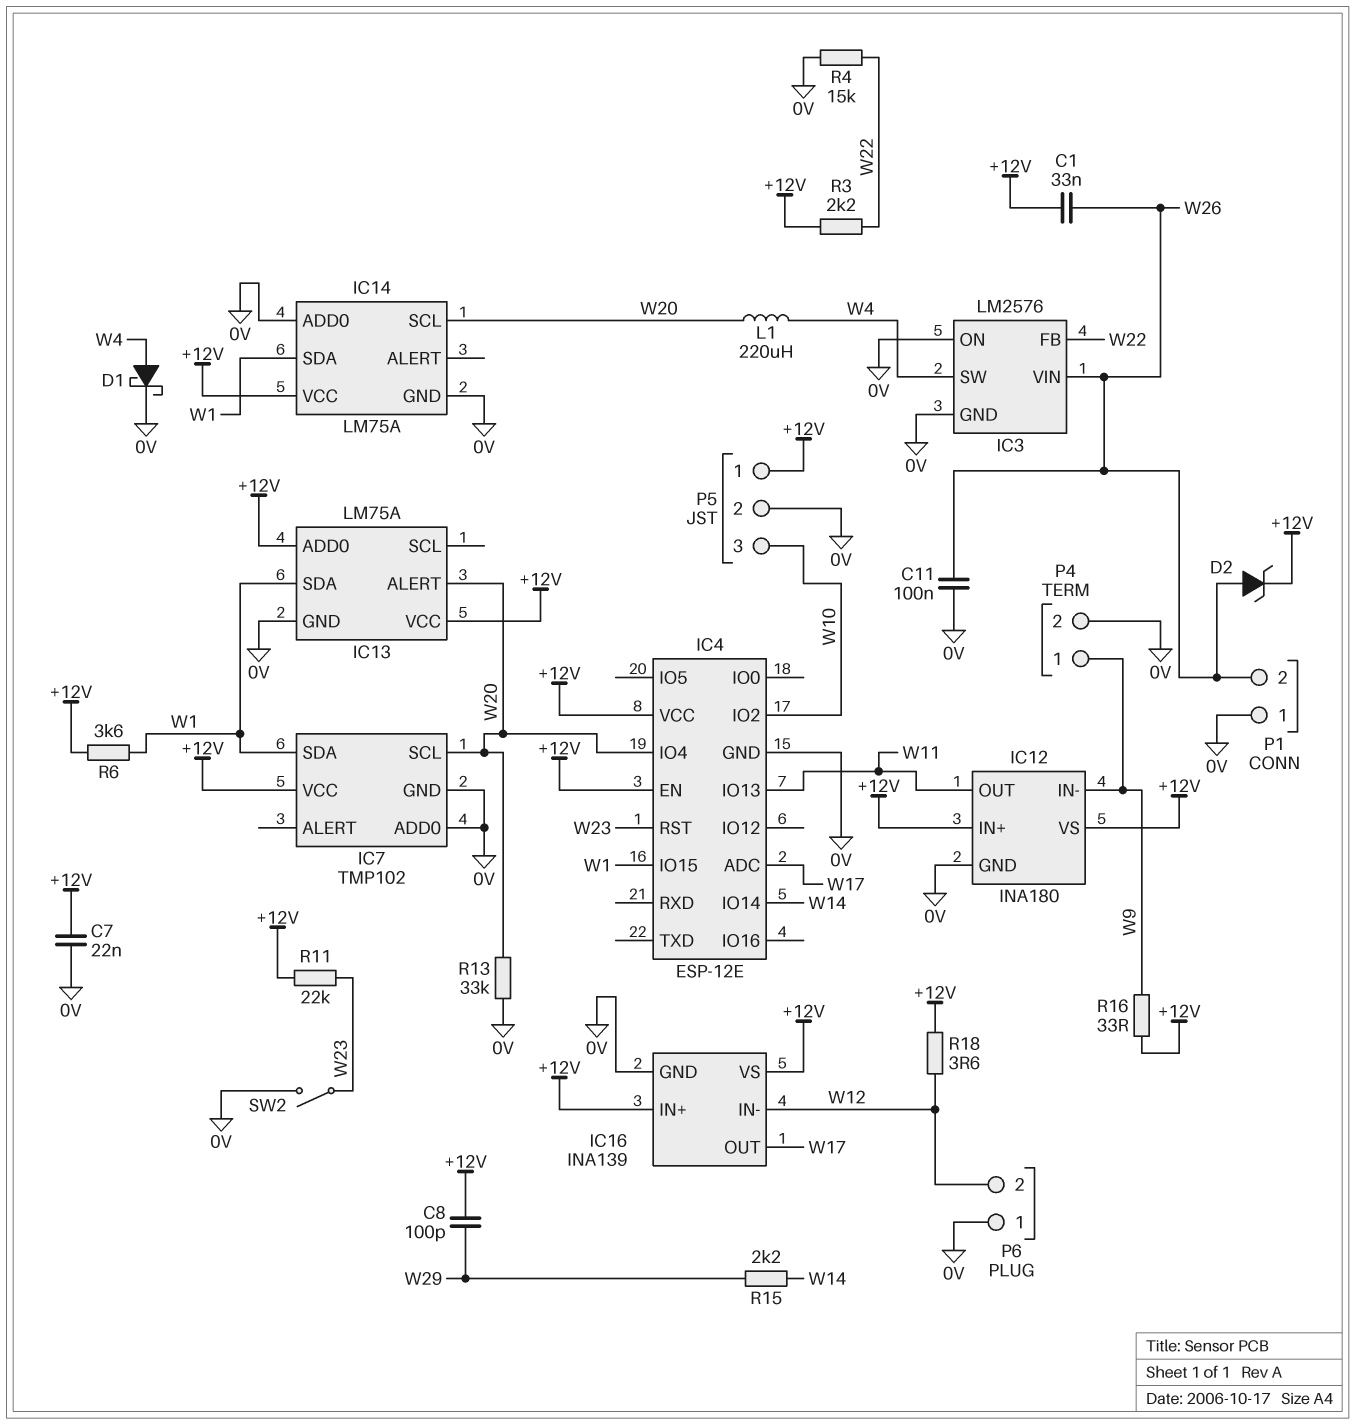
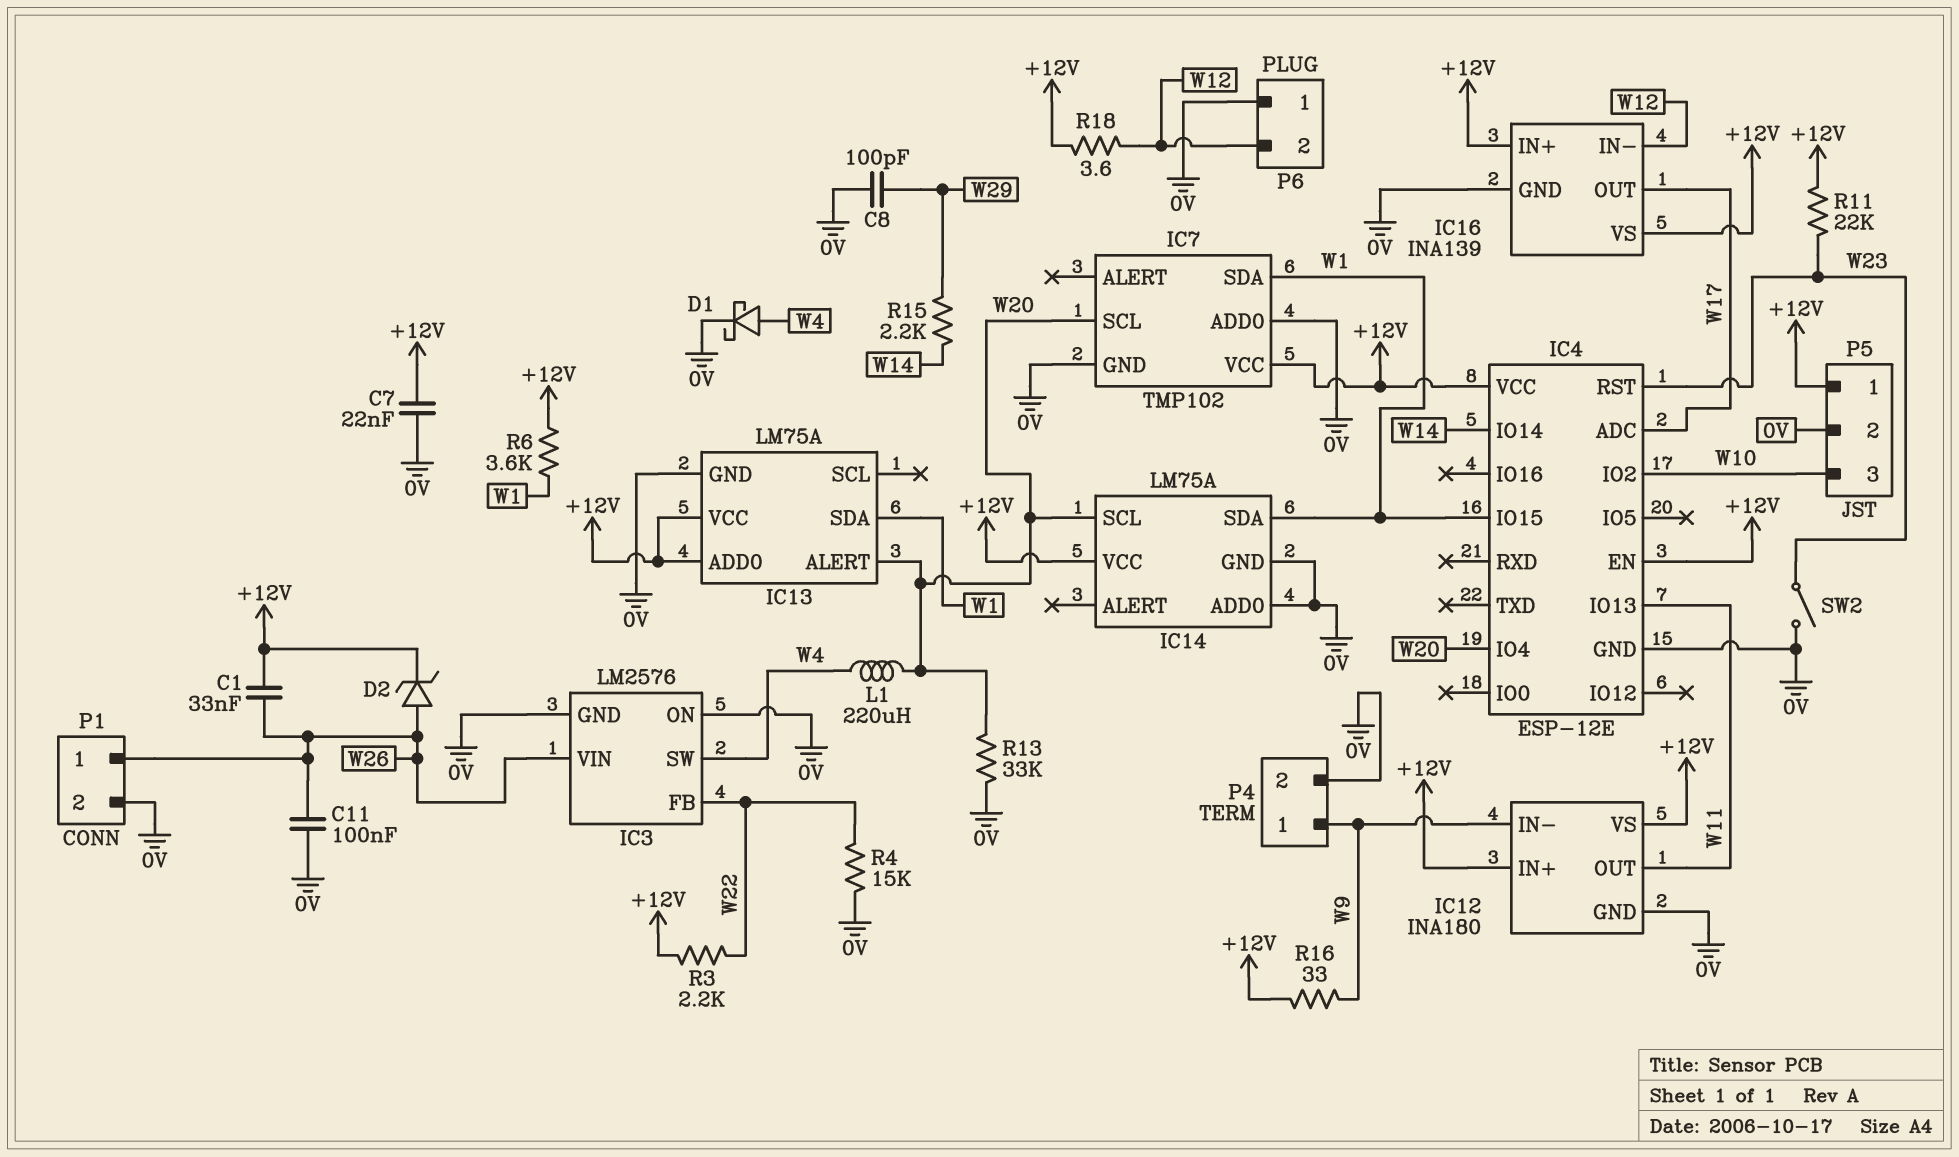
C8: 100pF (+12V, W29) -> 100pF (0V, W29)
P1 pin 1: 0V -> W26
P1 pin 2: W26 -> 0V

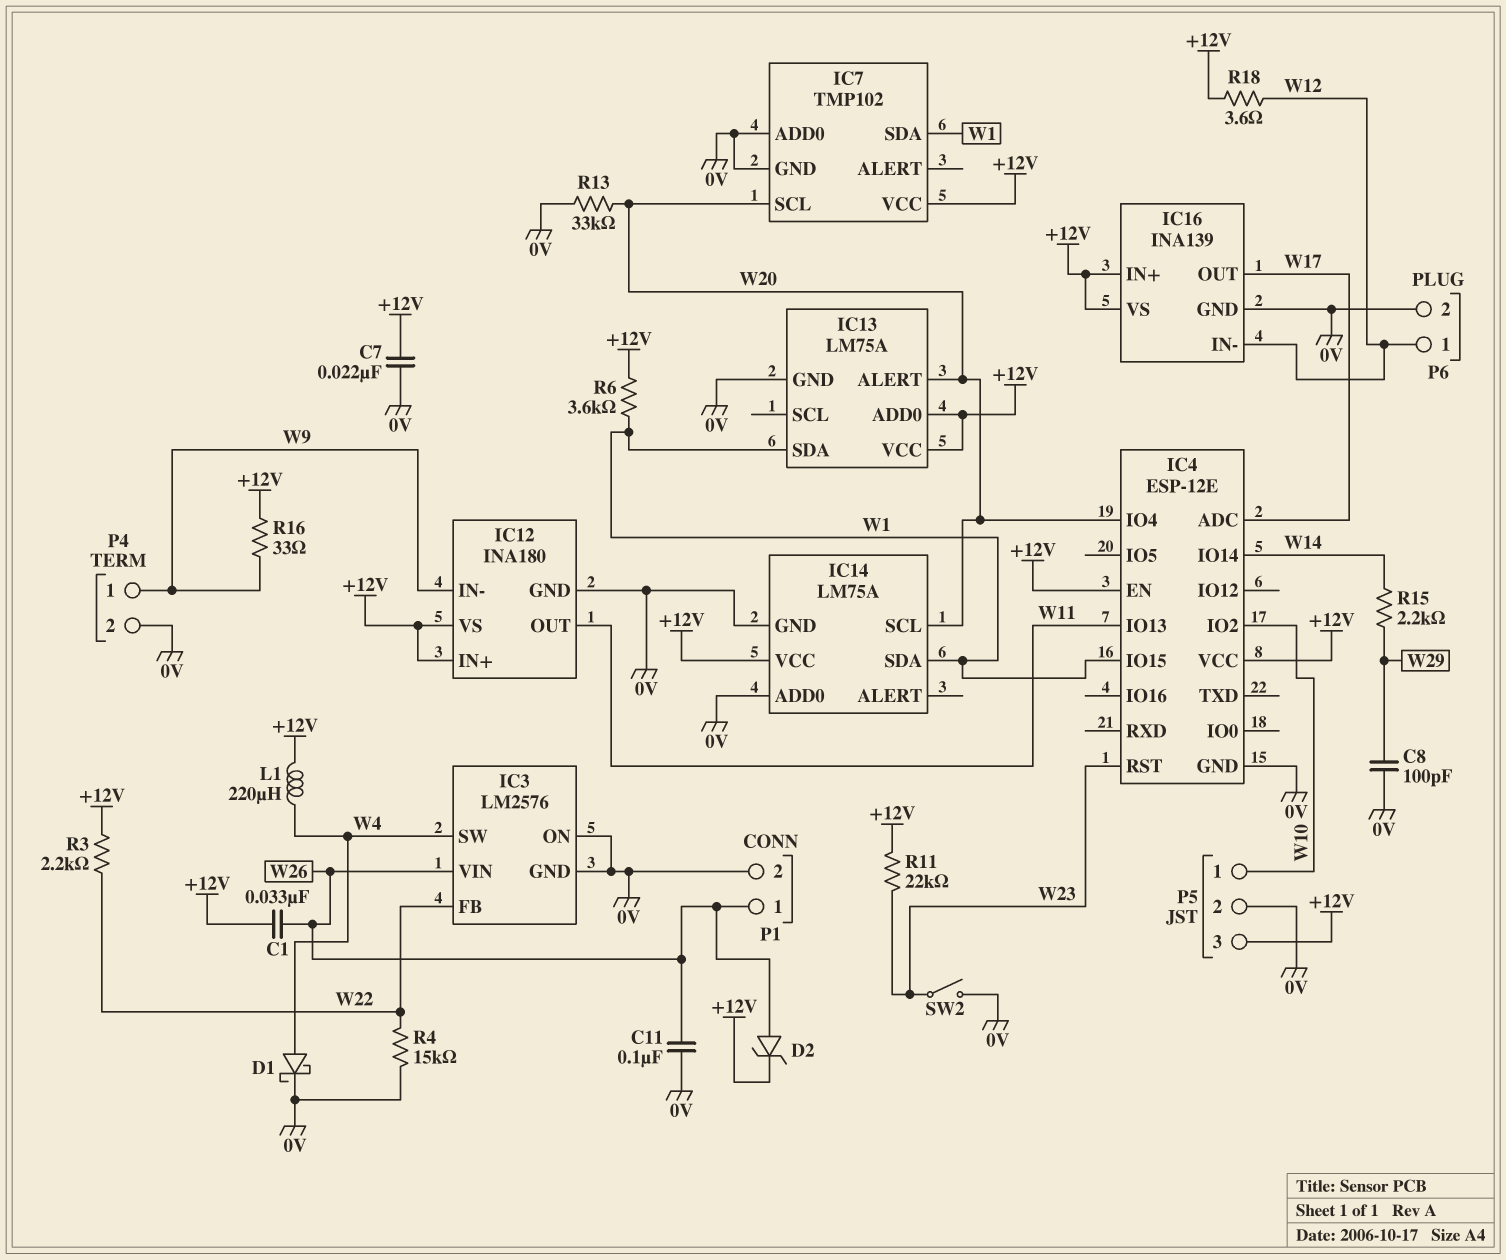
L1: 220uH (W4, W20) -> 220uH (+12V, W4)
P5 pin 1: +12V -> W10
P5 pin 3: W10 -> +12V
P6 pin 1: 0V -> W12
P6 pin 2: W12 -> 0V

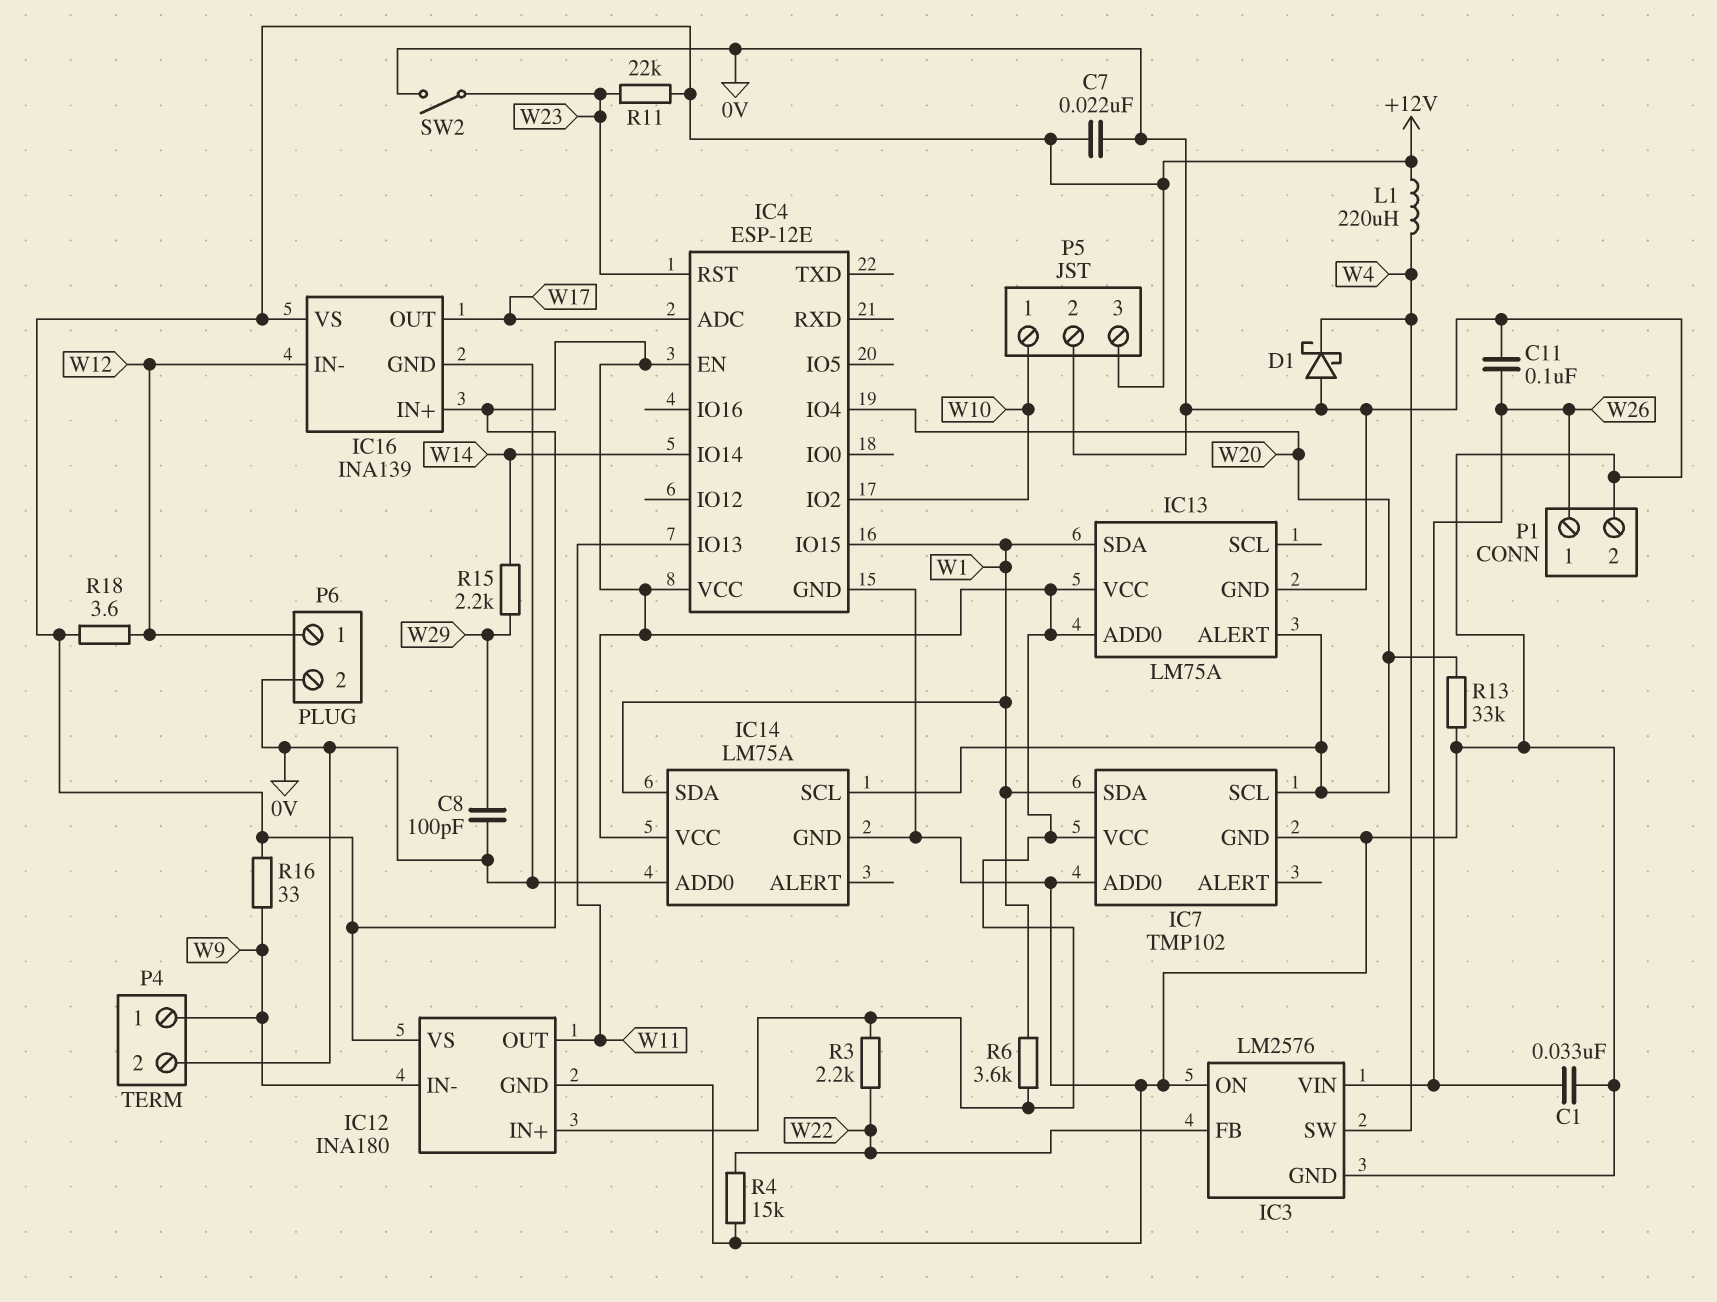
C1: 33nF (+12V, W26) -> 33nF (0V, W26)
D1: schottky (A W4, K 0V) -> schottky (A 0V, K W4)
D2: zener (A W26, K +12V) -> none

